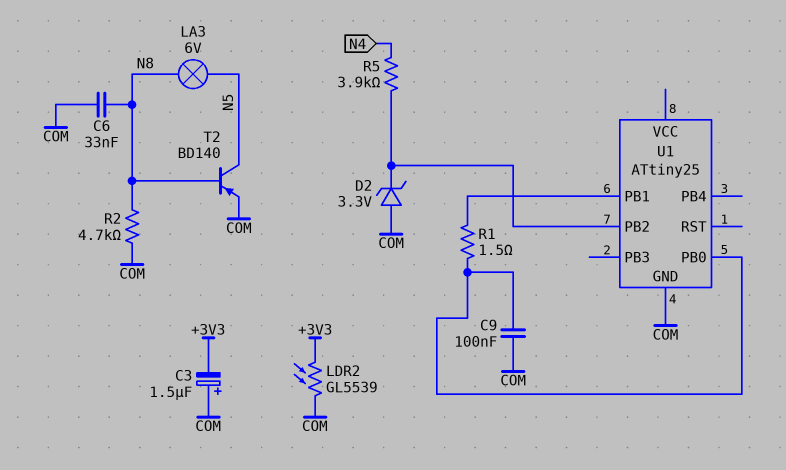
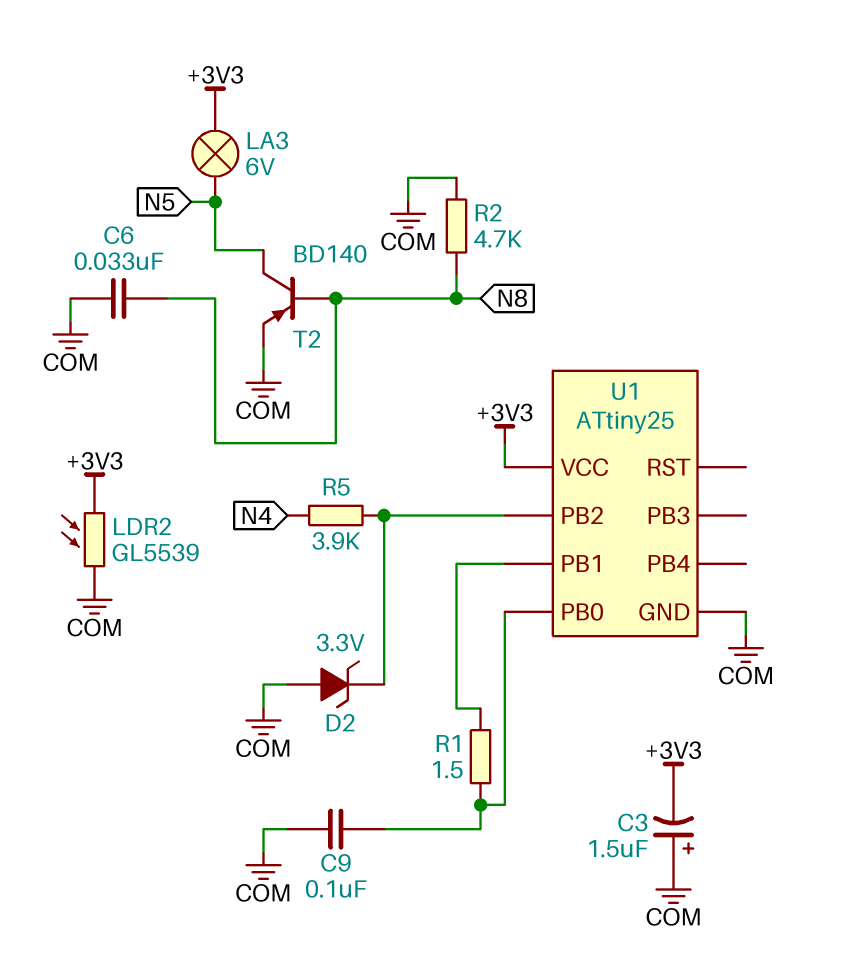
LA3: lamp 6V (N5, N8) -> lamp 6V (+3V3, N5)
U1 pin VCC: none -> +3V3

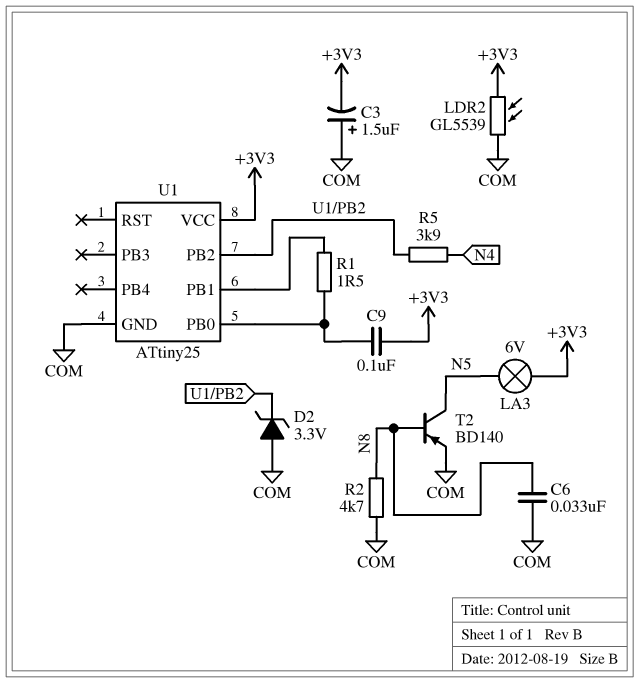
C9: 100nF (COM, U1/PB0) -> 100nF (+3V3, U1/PB0)

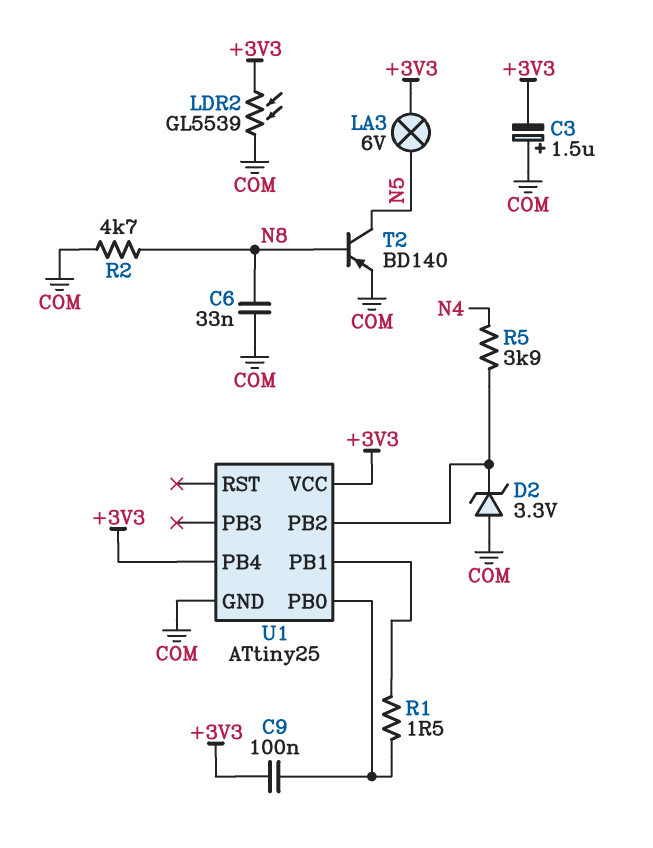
U1 pin PB4: none -> +3V3

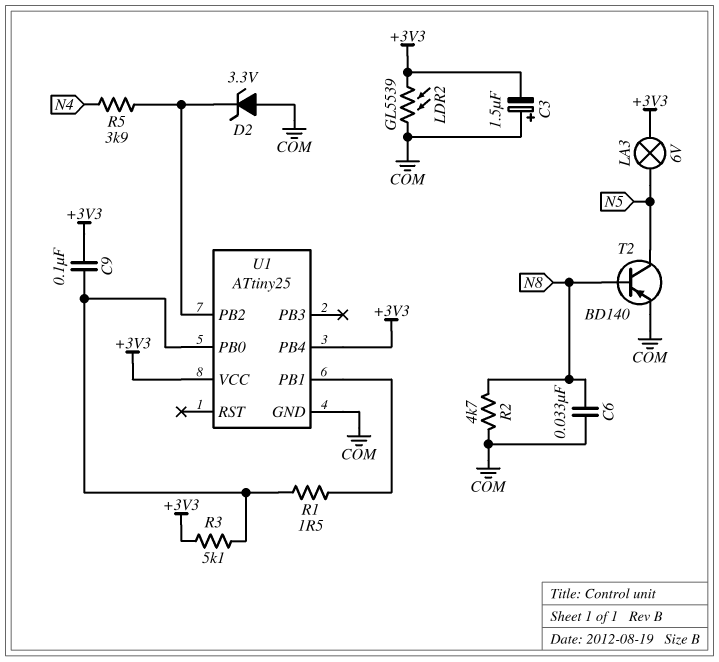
R3: none -> 5.1k (+3V3, U1/PB0)

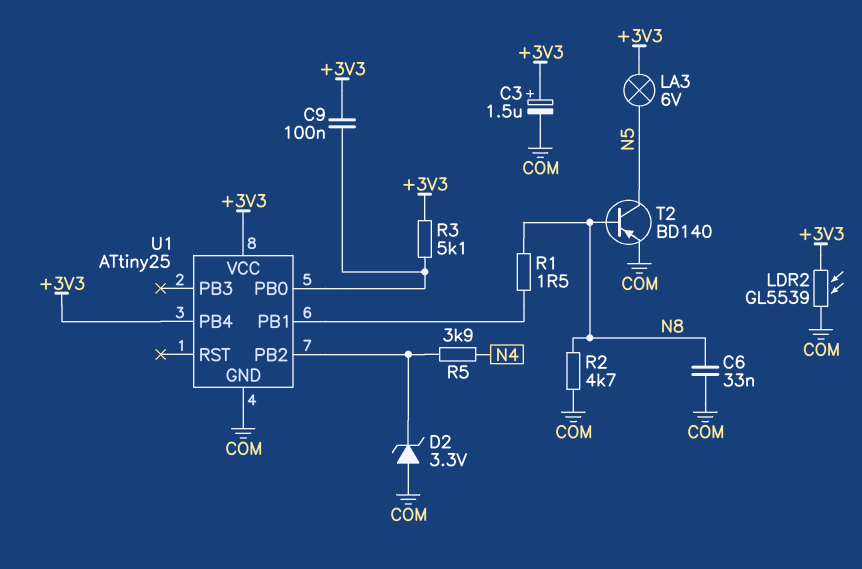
C3: 1.5uF (plus COM, minus +3V3) -> 1.5uF (plus +3V3, minus COM)
R1: 1.5 (U1/PB0, U1/PB1) -> 1.5 (N8, U1/PB1)

